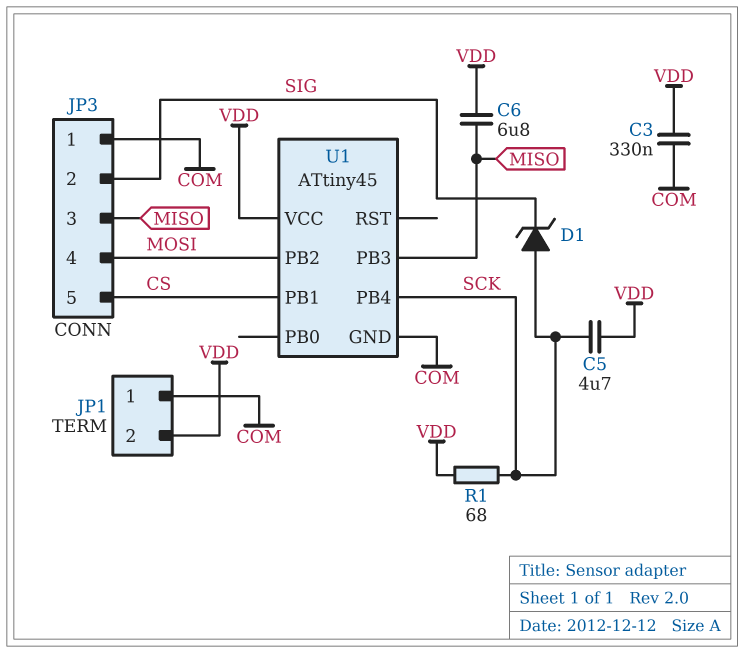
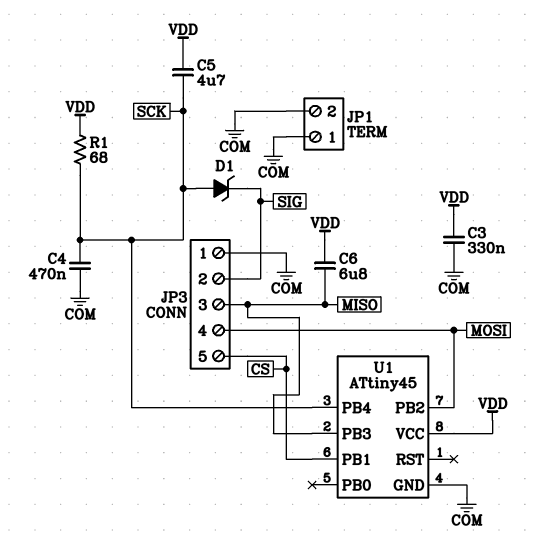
C4: none -> 470nF (COM, SCK)
JP1 pin 2: VDD -> COM

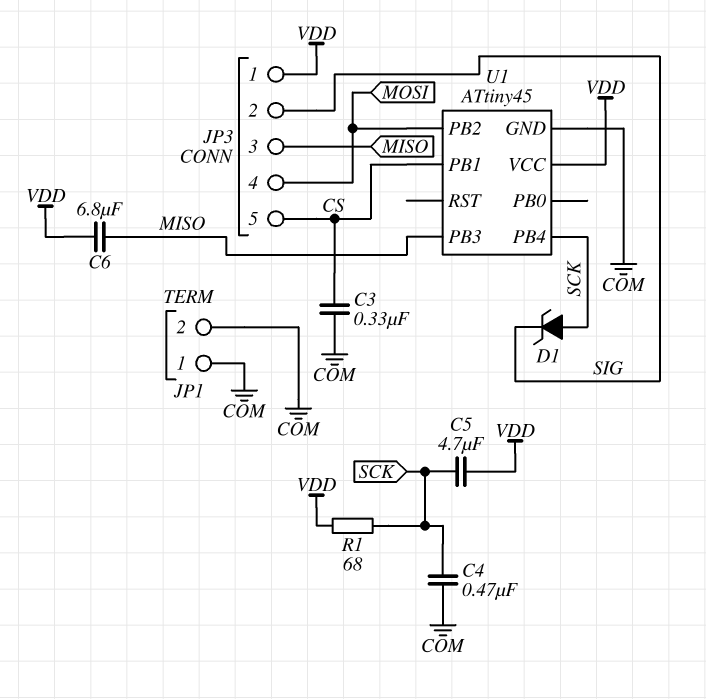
C3: 330nF (COM, VDD) -> 330nF (COM, CS)
JP3 pin 1: COM -> VDD

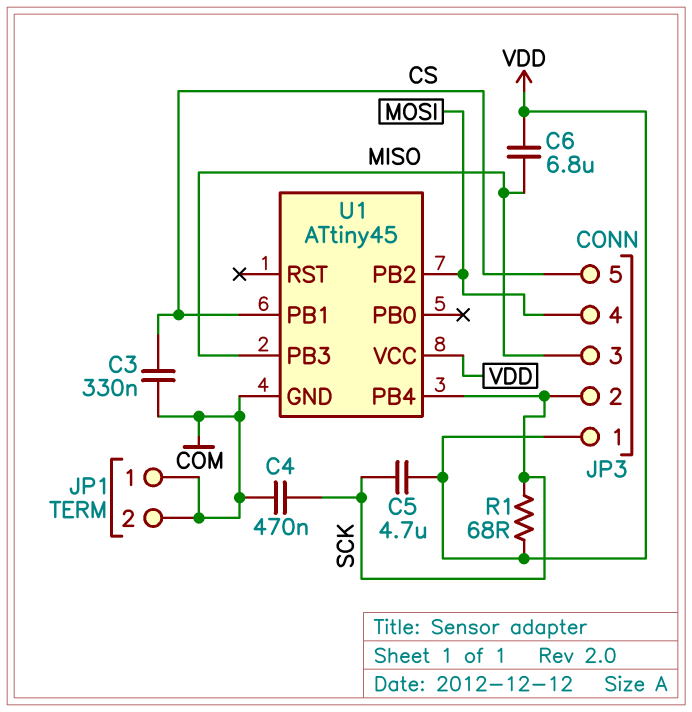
D1: zener (A SCK, K SIG) -> none
JP3 pin 2: SIG -> SCK

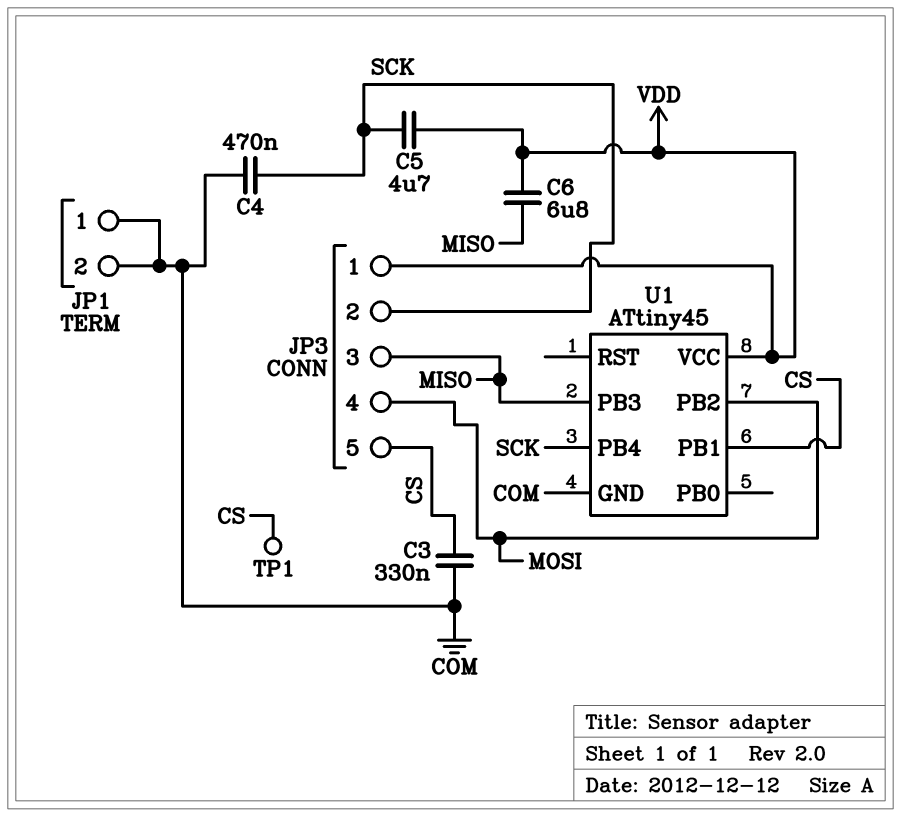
R1: 68 (SCK, VDD) -> none
TP1: none -> test point (CS)

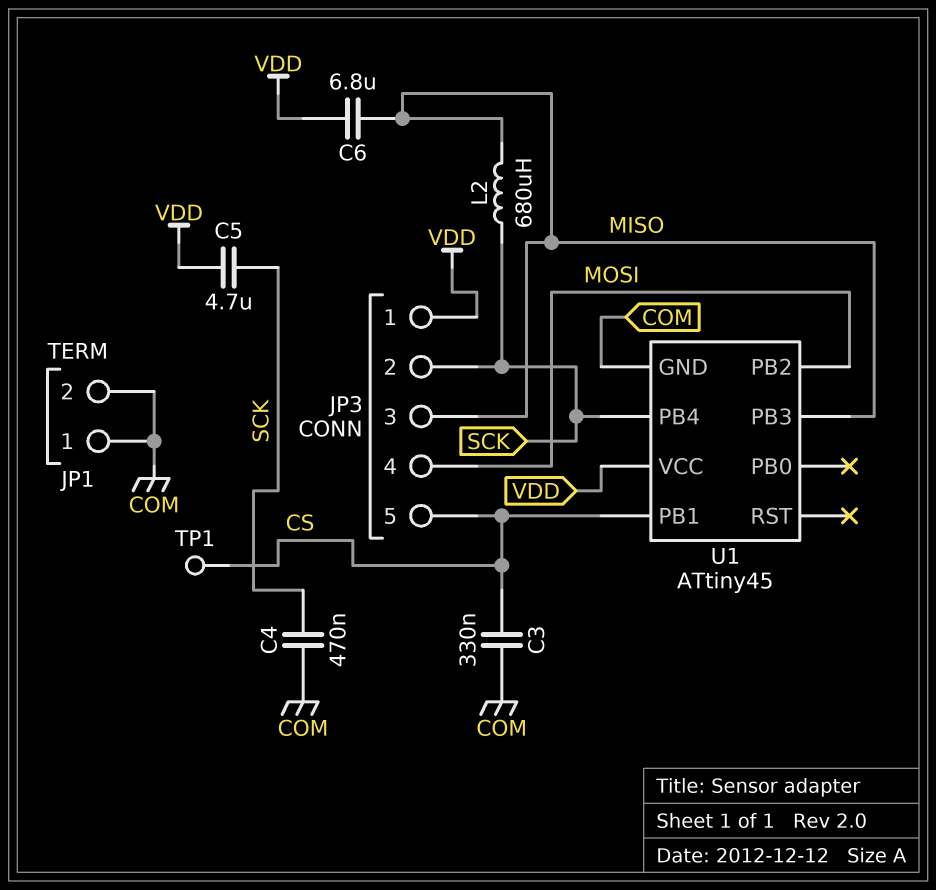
L2: none -> 680uH (MISO, SCK)

